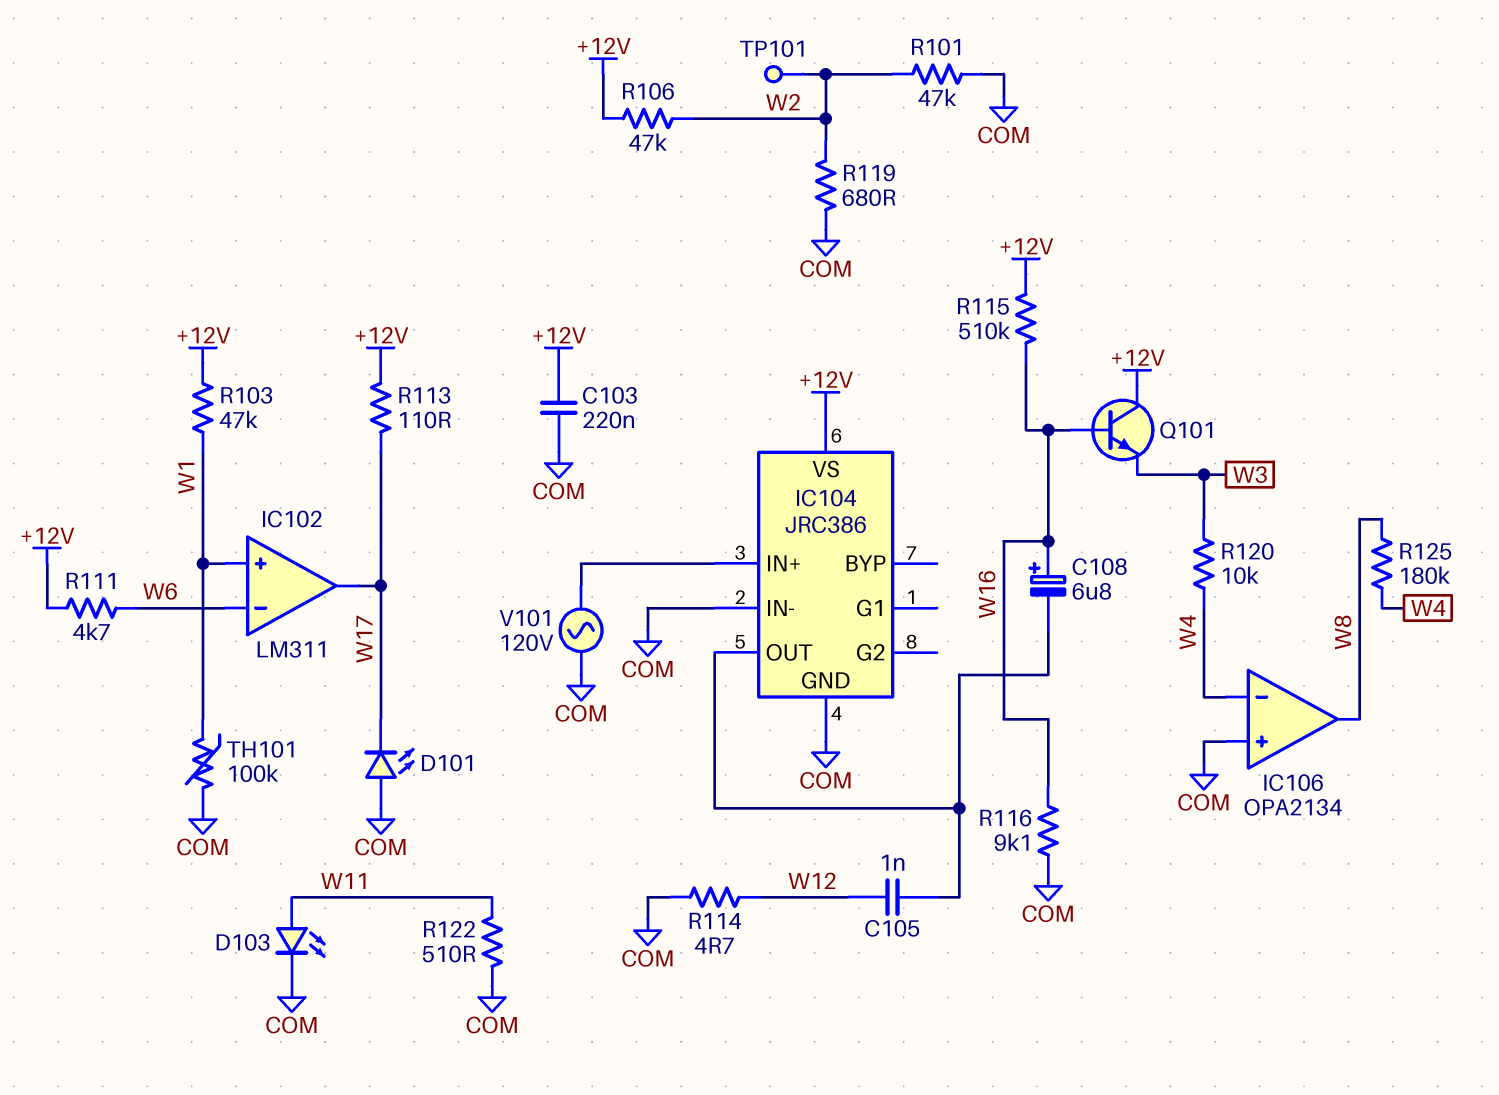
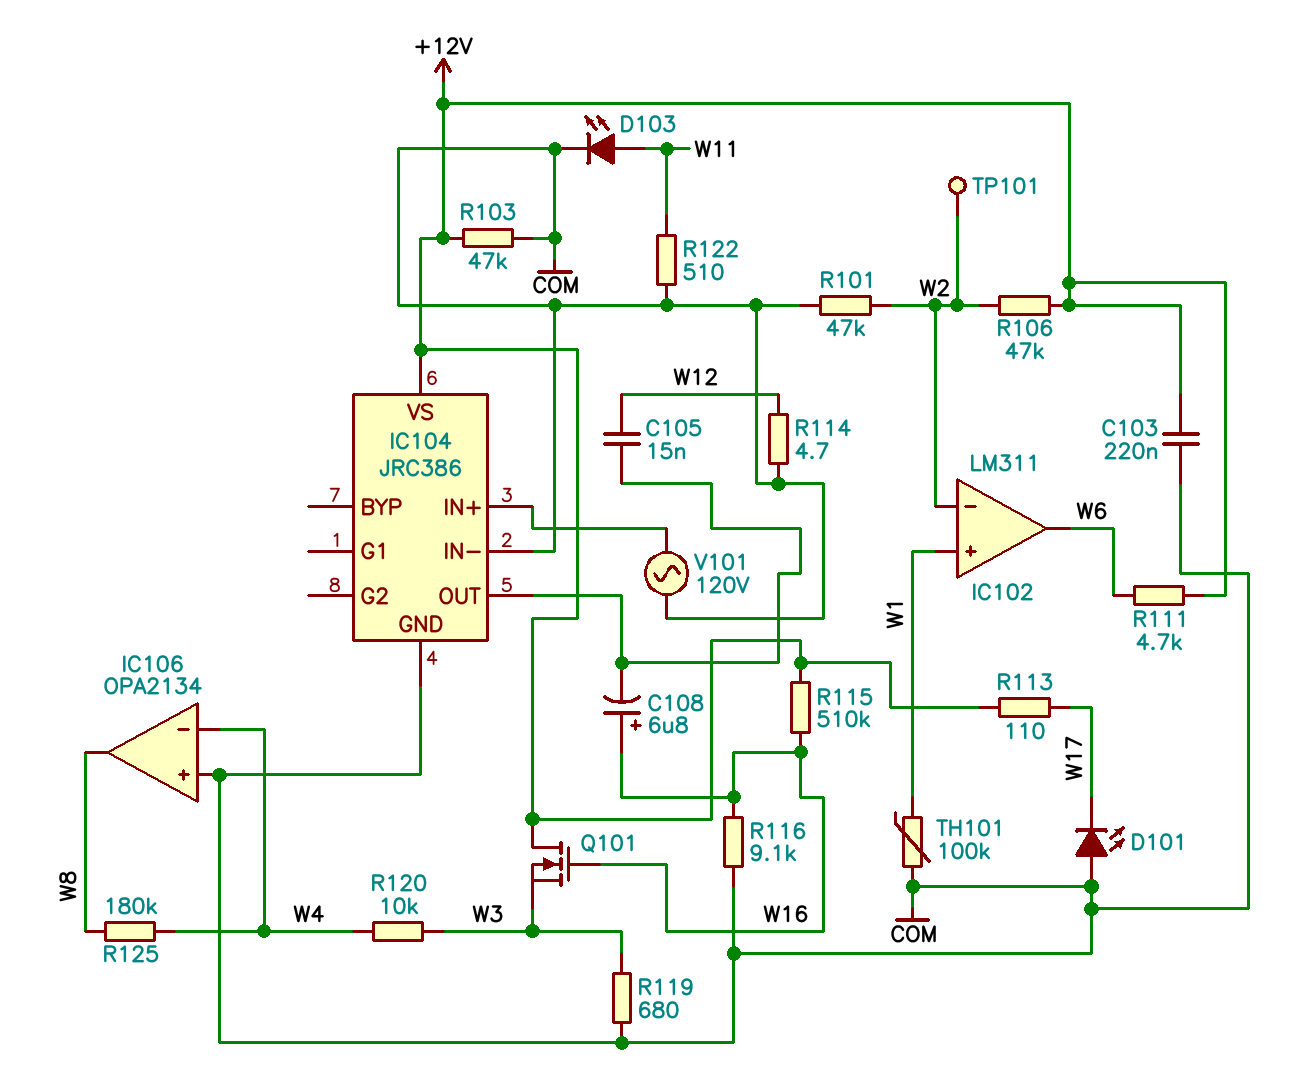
C105: 1nF (IC104/OUT, W12) -> 15nF (IC104/OUT, W12)
IC102 pin in-: W6 -> W2
IC102 pin out: W17 -> W6
Q101: NPN (B W16, C +12V, E W3) -> NMOS (G W16, D +12V, S W3)
R103: 47k (+12V, W1) -> 47k (+12V, COM)
R119: 680 (COM, W2) -> 680 (COM, W3)

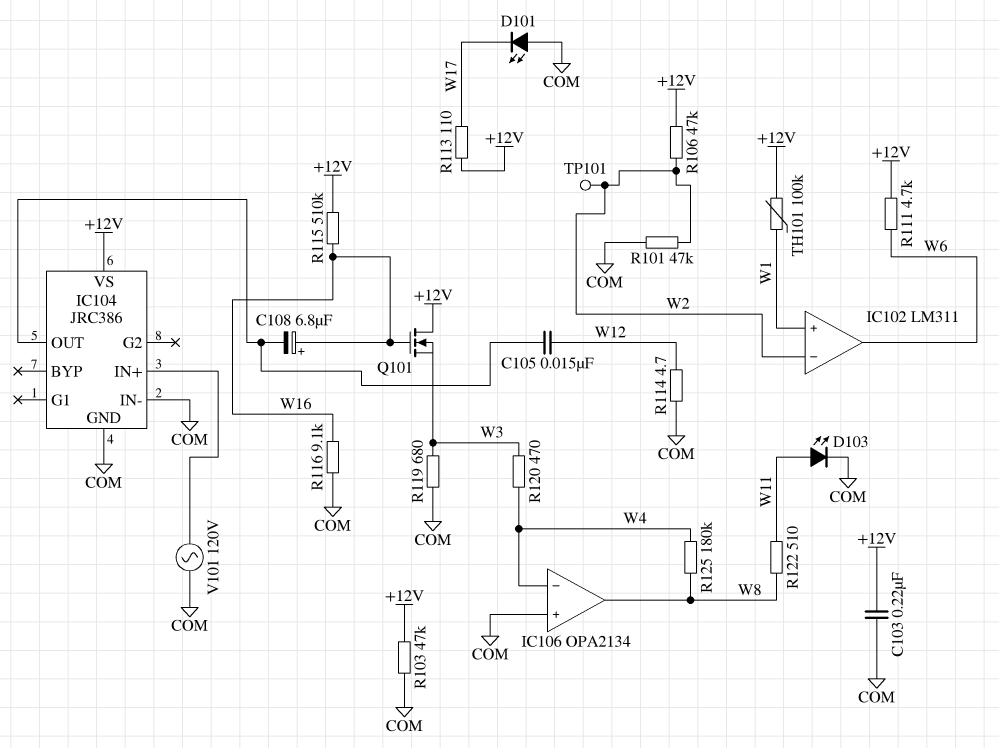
R120: 10k (W3, W4) -> 470 (W3, W4)
R122: 510 (COM, W11) -> 510 (W8, W11)
TH101: 100k (COM, W1) -> 100k (+12V, W1)

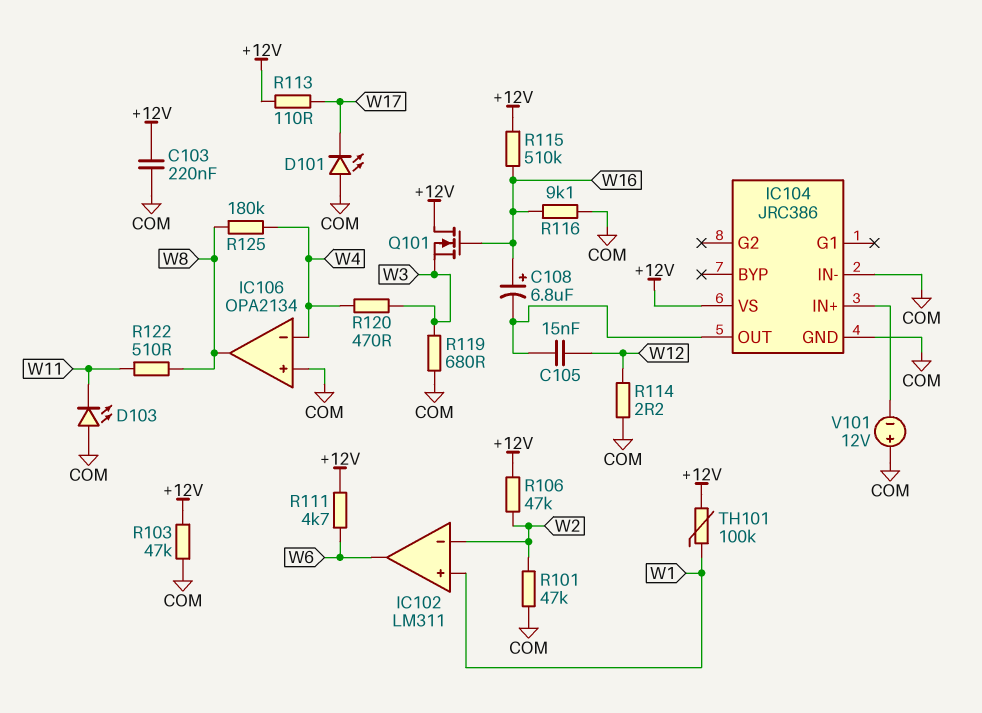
D103: LED (A W11, K COM) -> LED (A COM, K W11)
R114: 4.7 (COM, W12) -> 2.2 (COM, W12)
TP101: test point (W2) -> none
V101: AC 120V (COM, IC104/IN+) -> 12V (plus COM, minus IC104/IN+)

